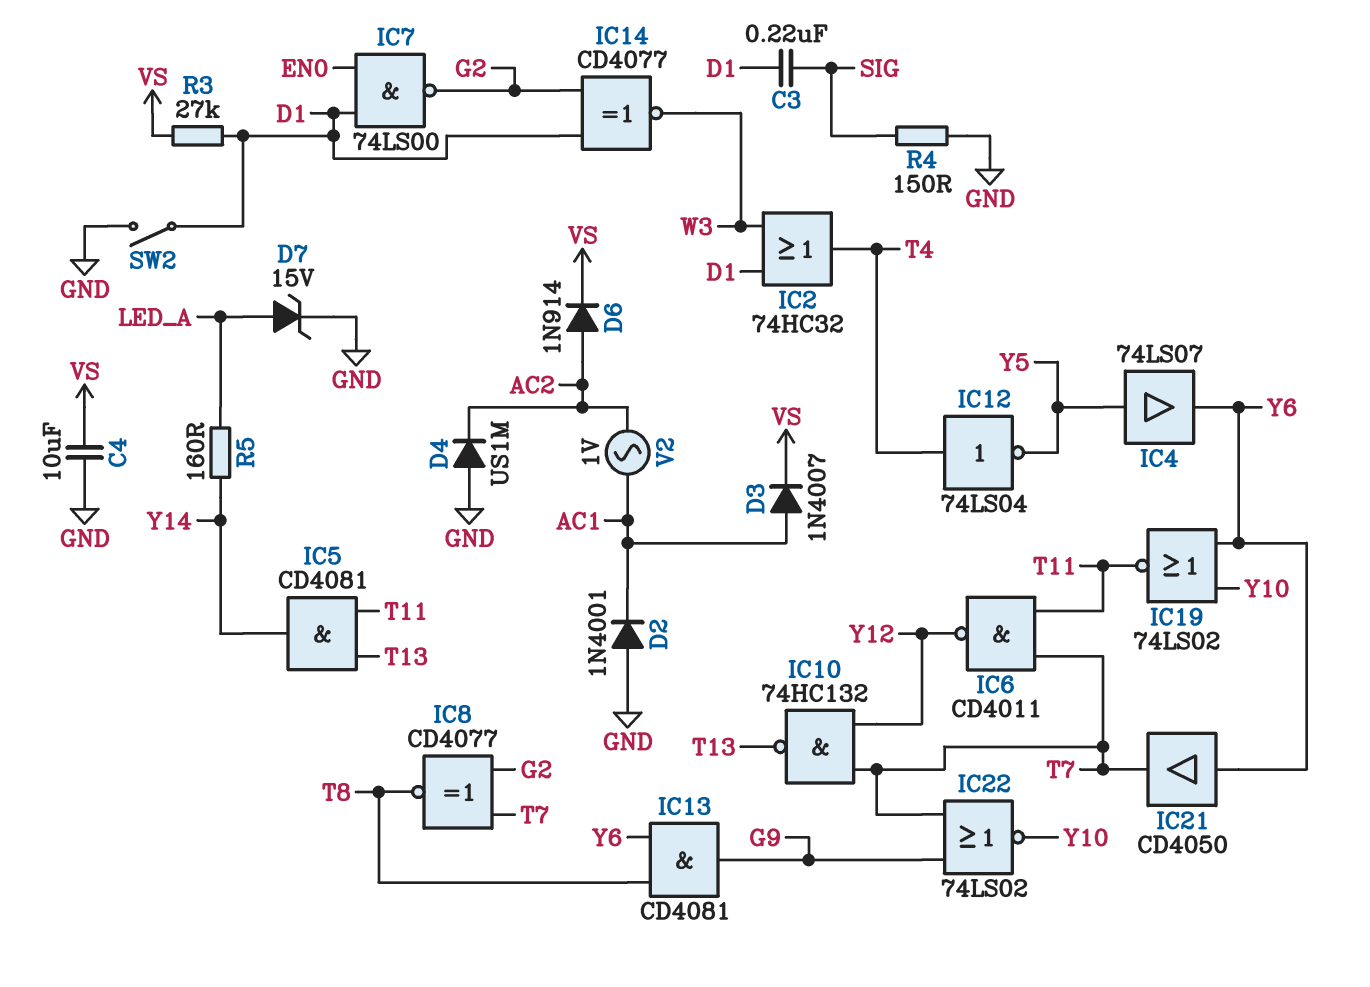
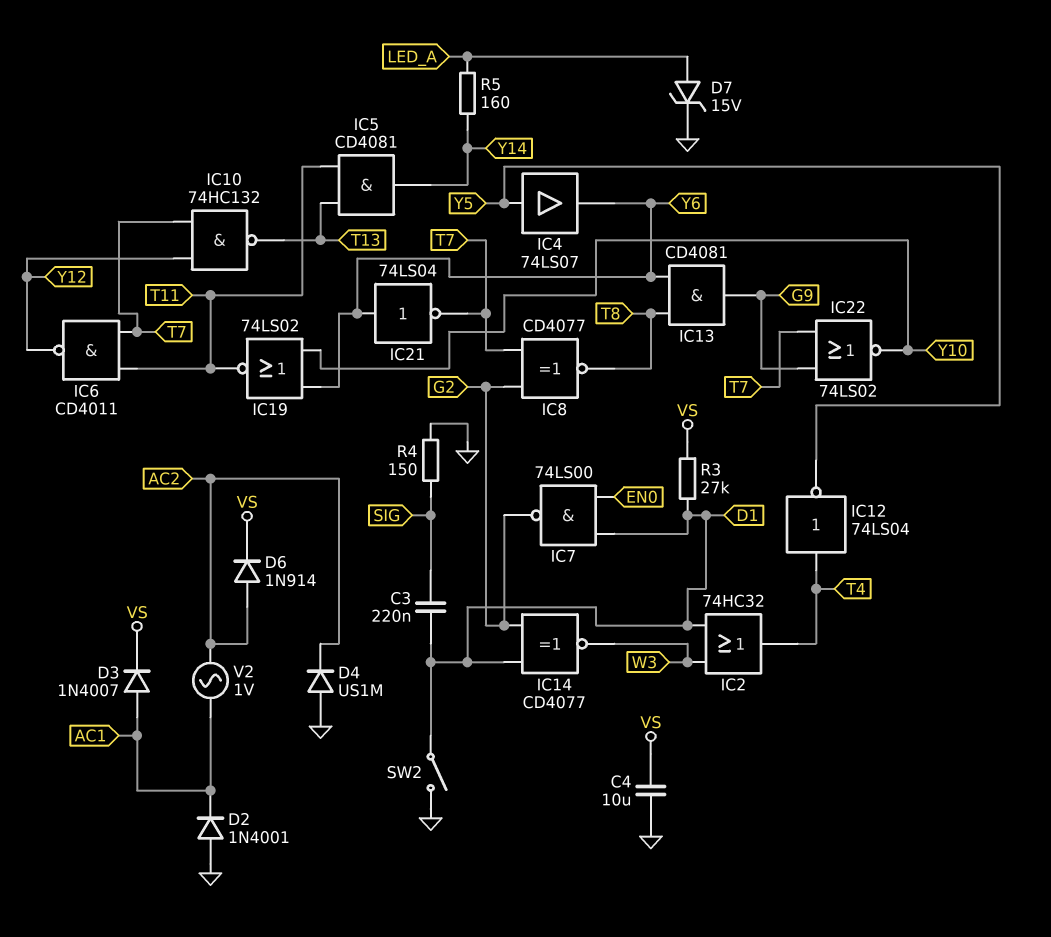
IC21: buffer CD4050 (in Y6, out T7) -> NOT 74LS04 (in Y6, out T7)

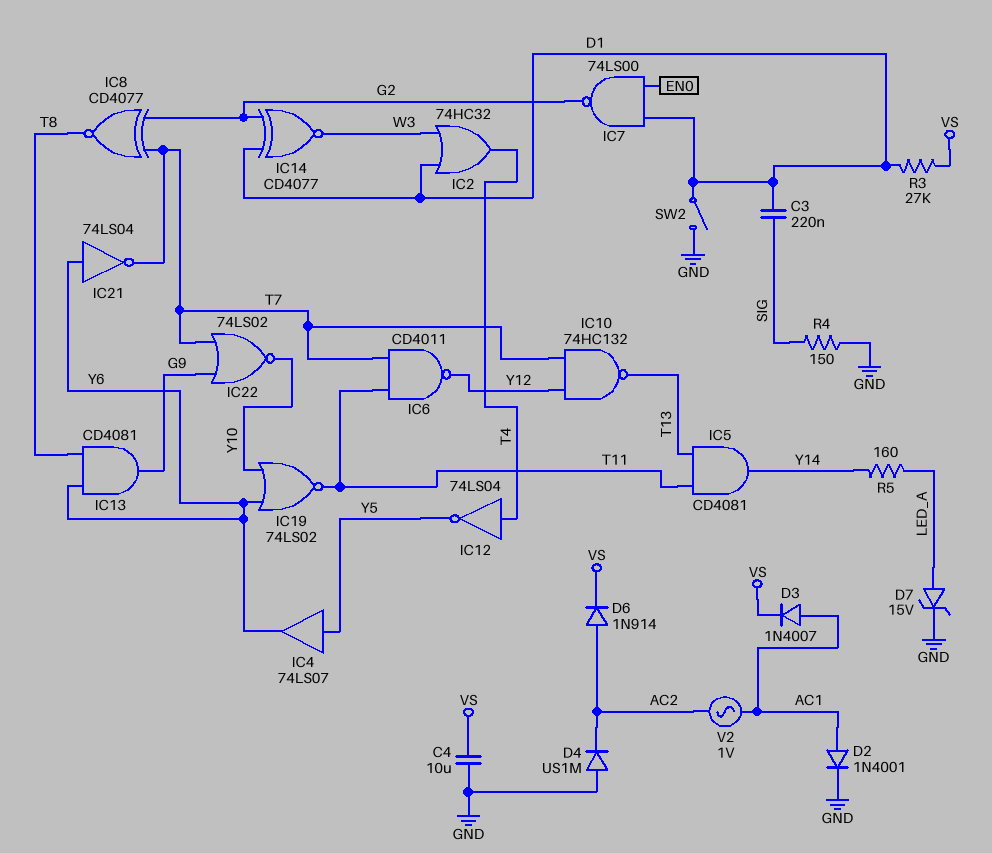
D2: diode 1N4001 (A GND, K AC1) -> diode 1N4001 (A AC1, K GND)

